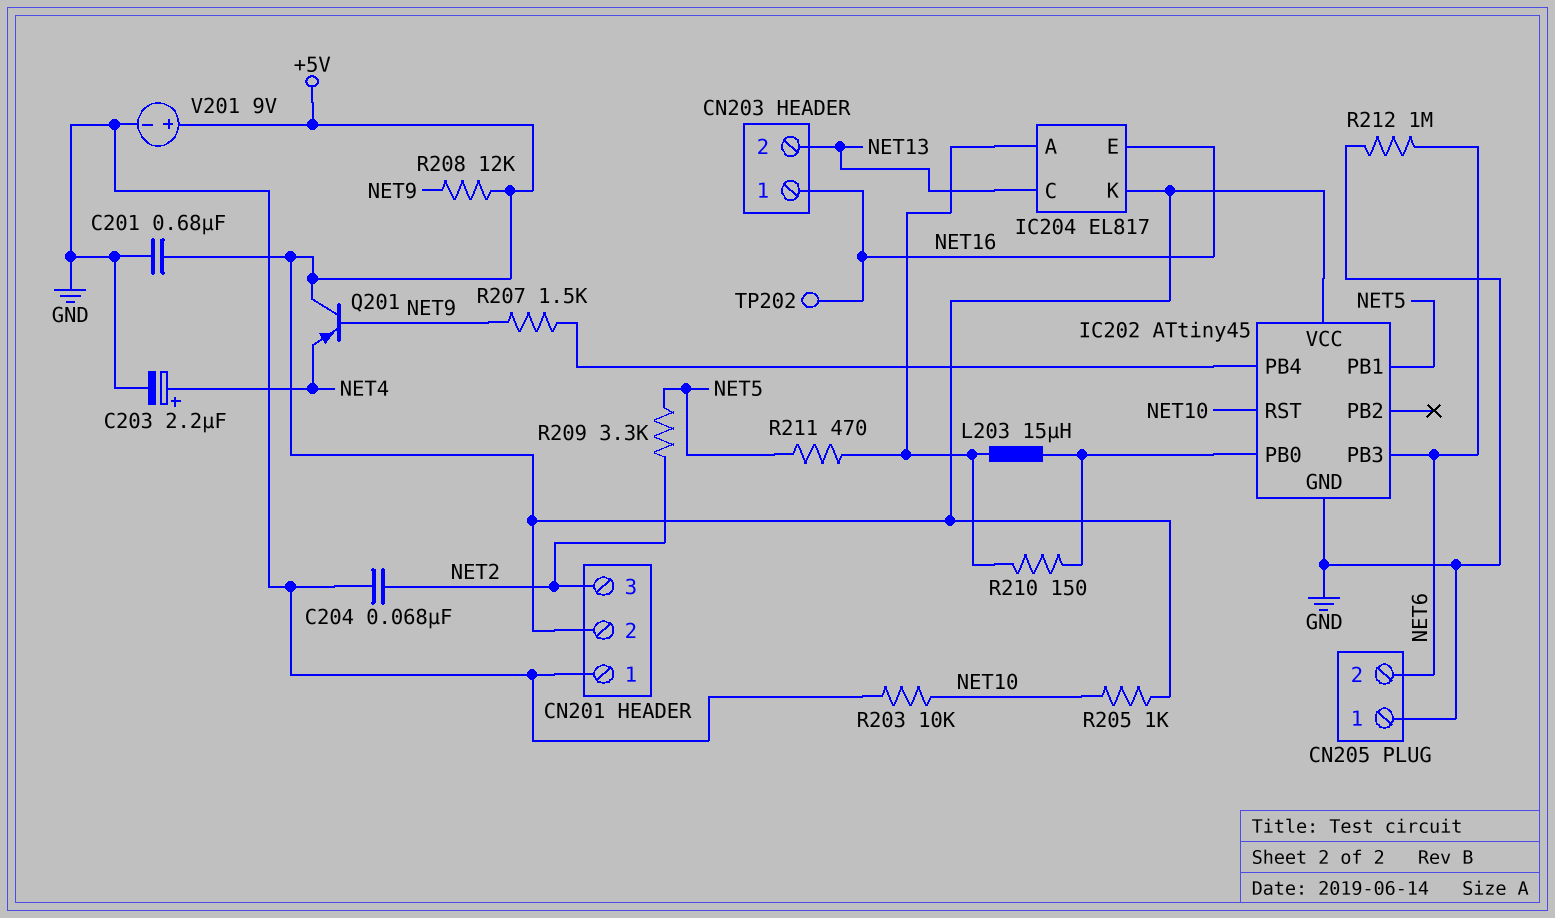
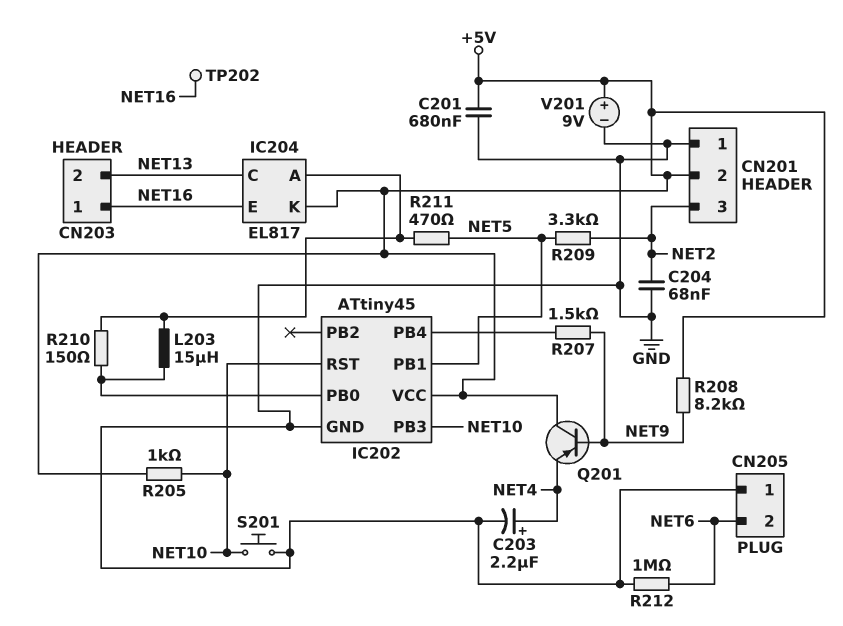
IC202 pin PB3: NET6 -> NET10
R203: 10k (GND, NET10) -> none
R208: 12k (+5V, NET9) -> 8.2k (+5V, NET9)
S201: none -> button (GND, NET10)

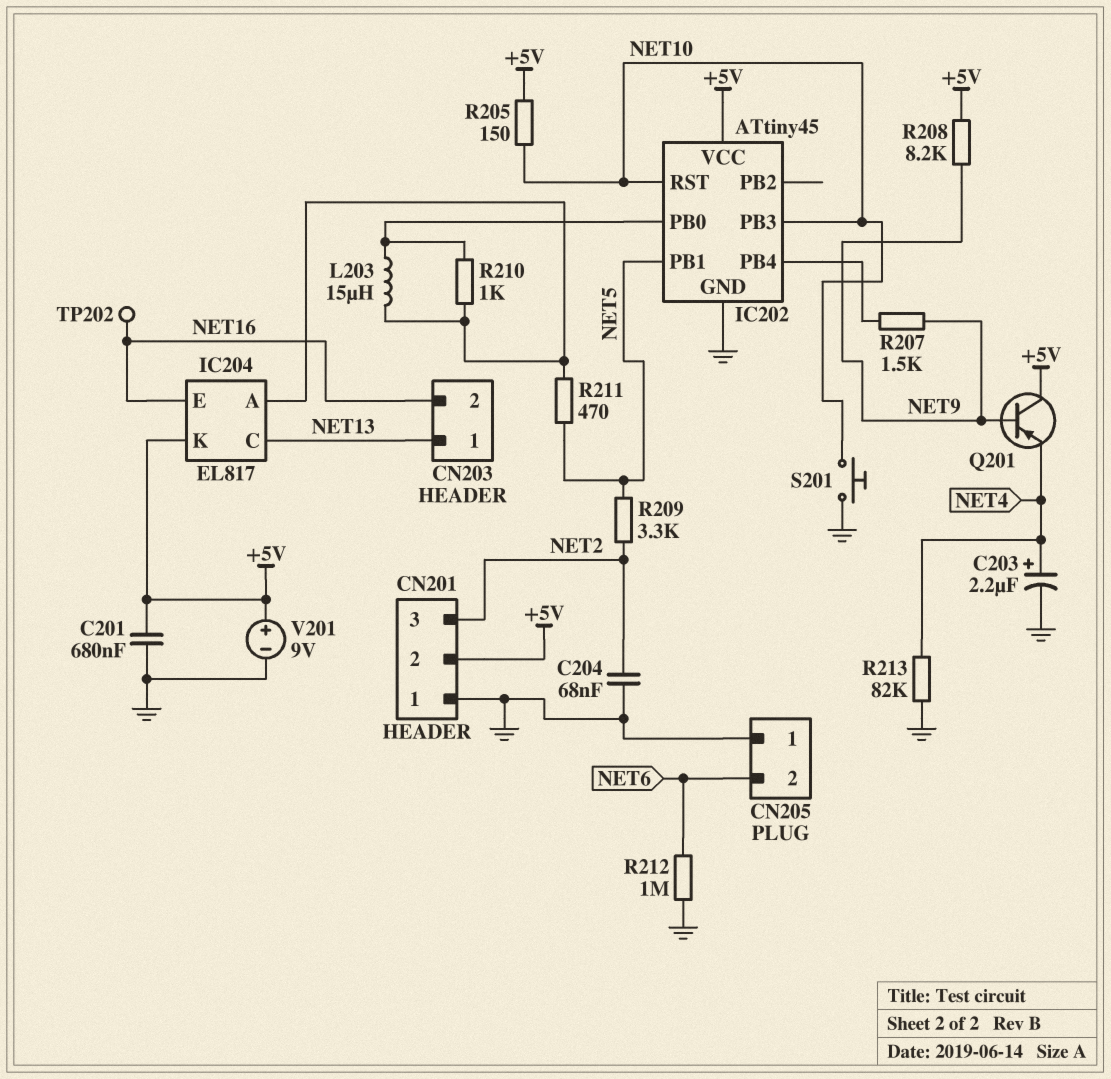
CN203 pin 1: NET16 -> NET13
CN203 pin 2: NET13 -> NET16
R205: 1k (+5V, NET10) -> 150 (+5V, NET10)
R210: 150 (IC202/PB0, IC204/A) -> 1k (IC202/PB0, IC204/A)
R213: none -> 82k (GND, NET4)

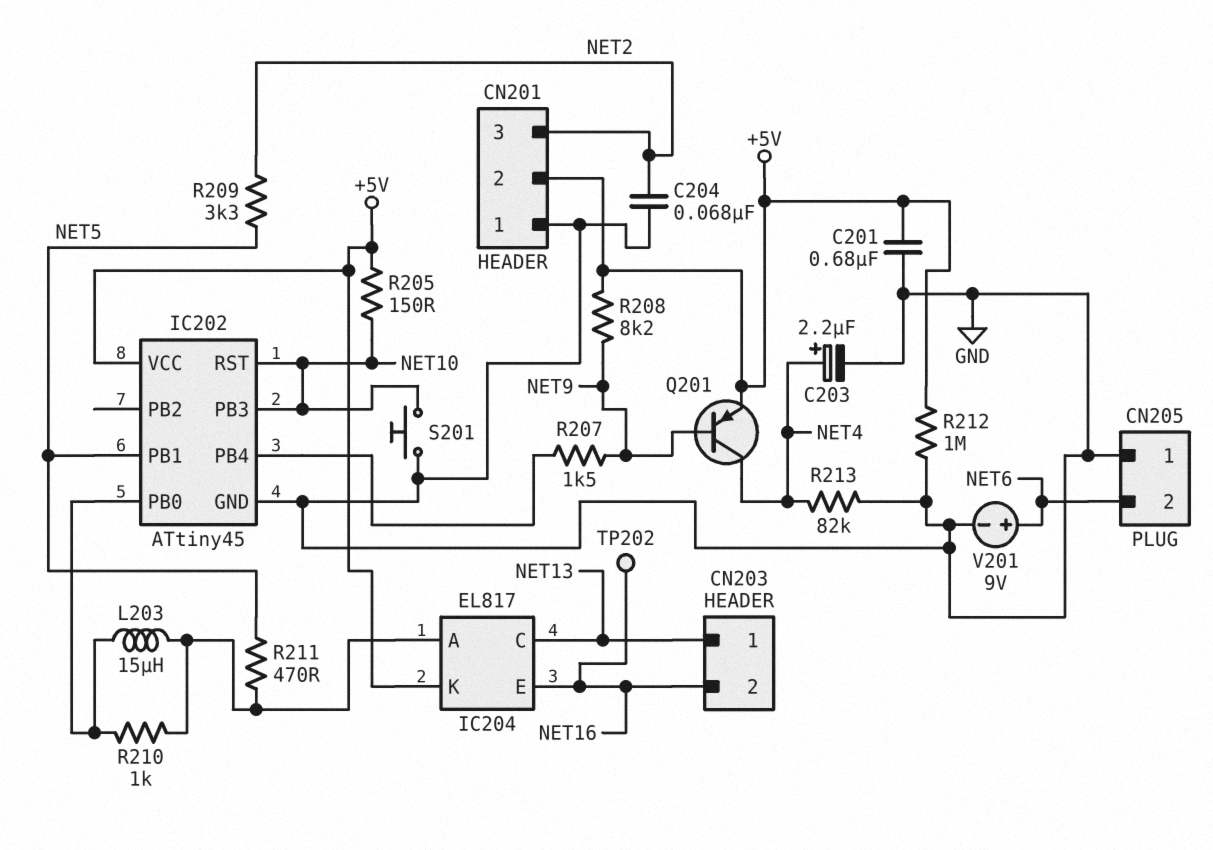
Q201: PNP (B NET9, C +5V, E NET4) -> PNP (B NET9, C NET4, E +5V)
R212: 1M (GND, NET6) -> 1M (+5V, GND)
V201: 9V (plus +5V, minus GND) -> 9V (plus NET6, minus GND)

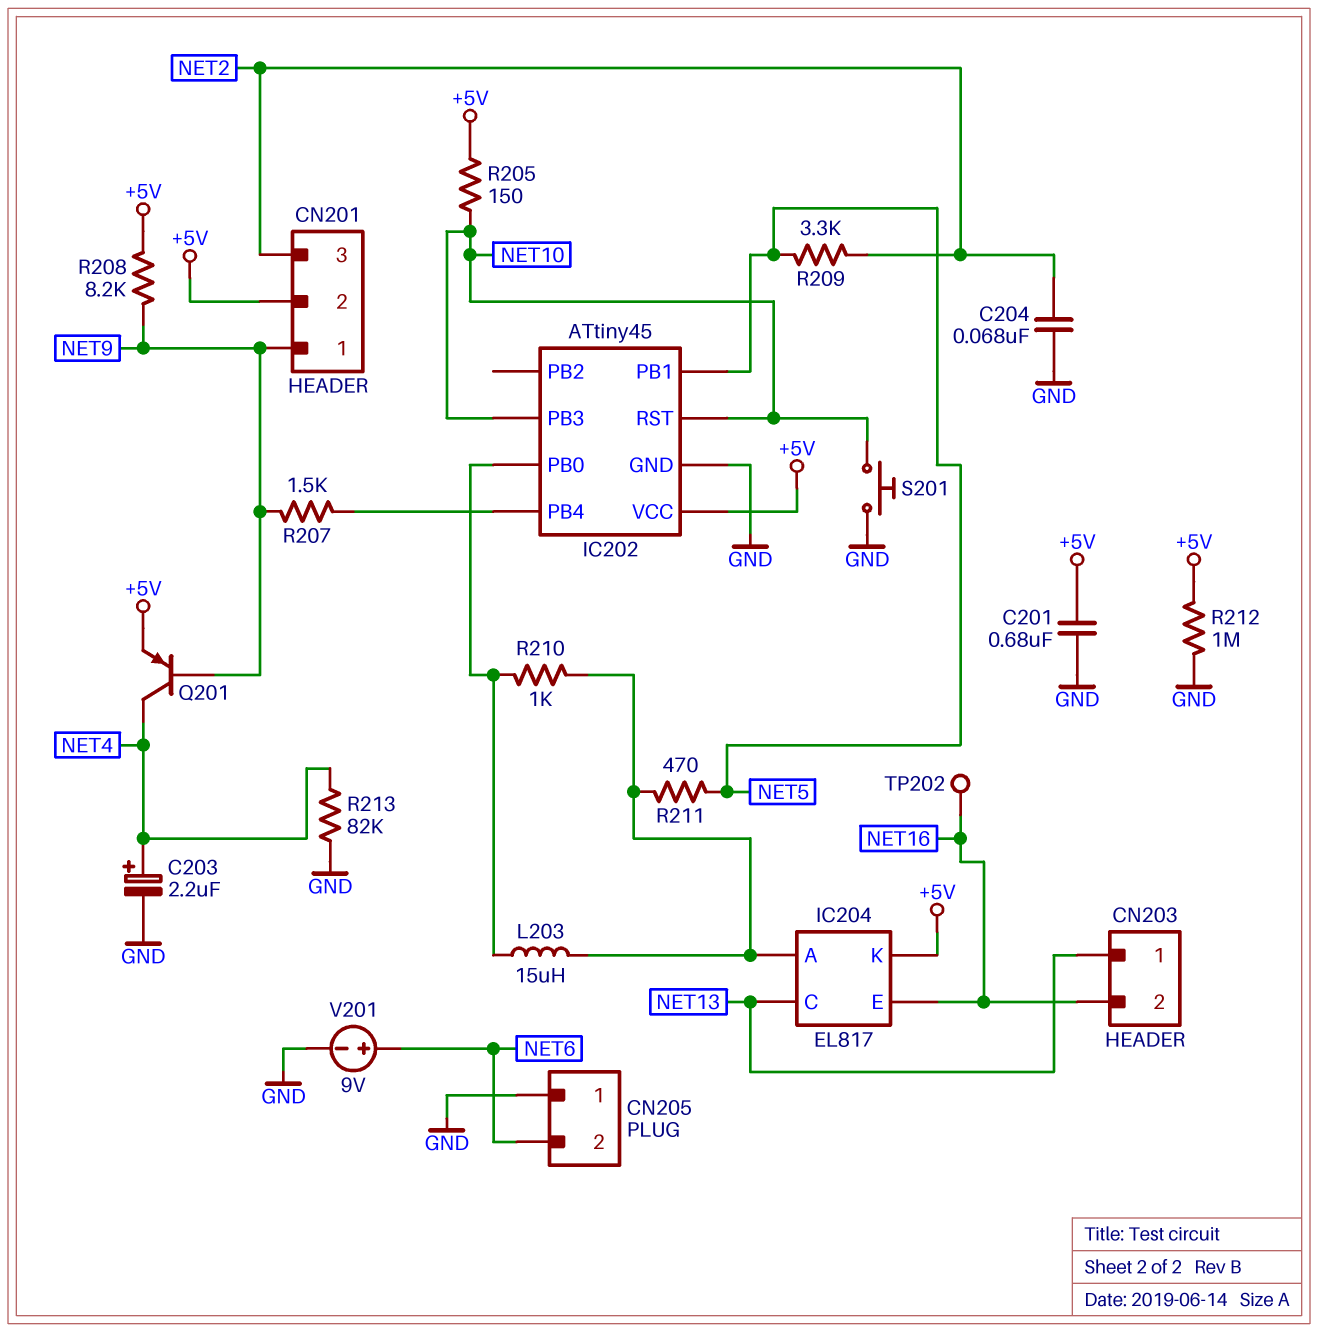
CN201 pin 1: GND -> NET9

